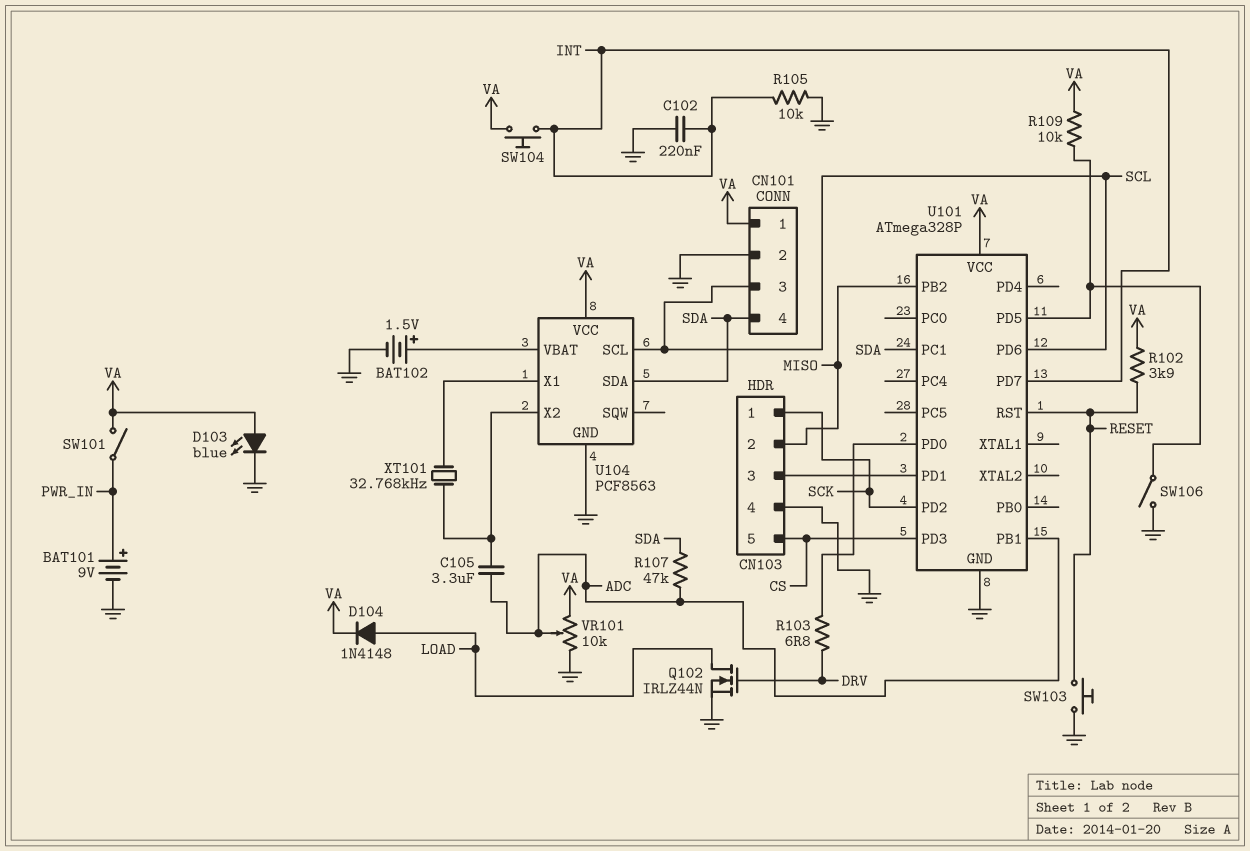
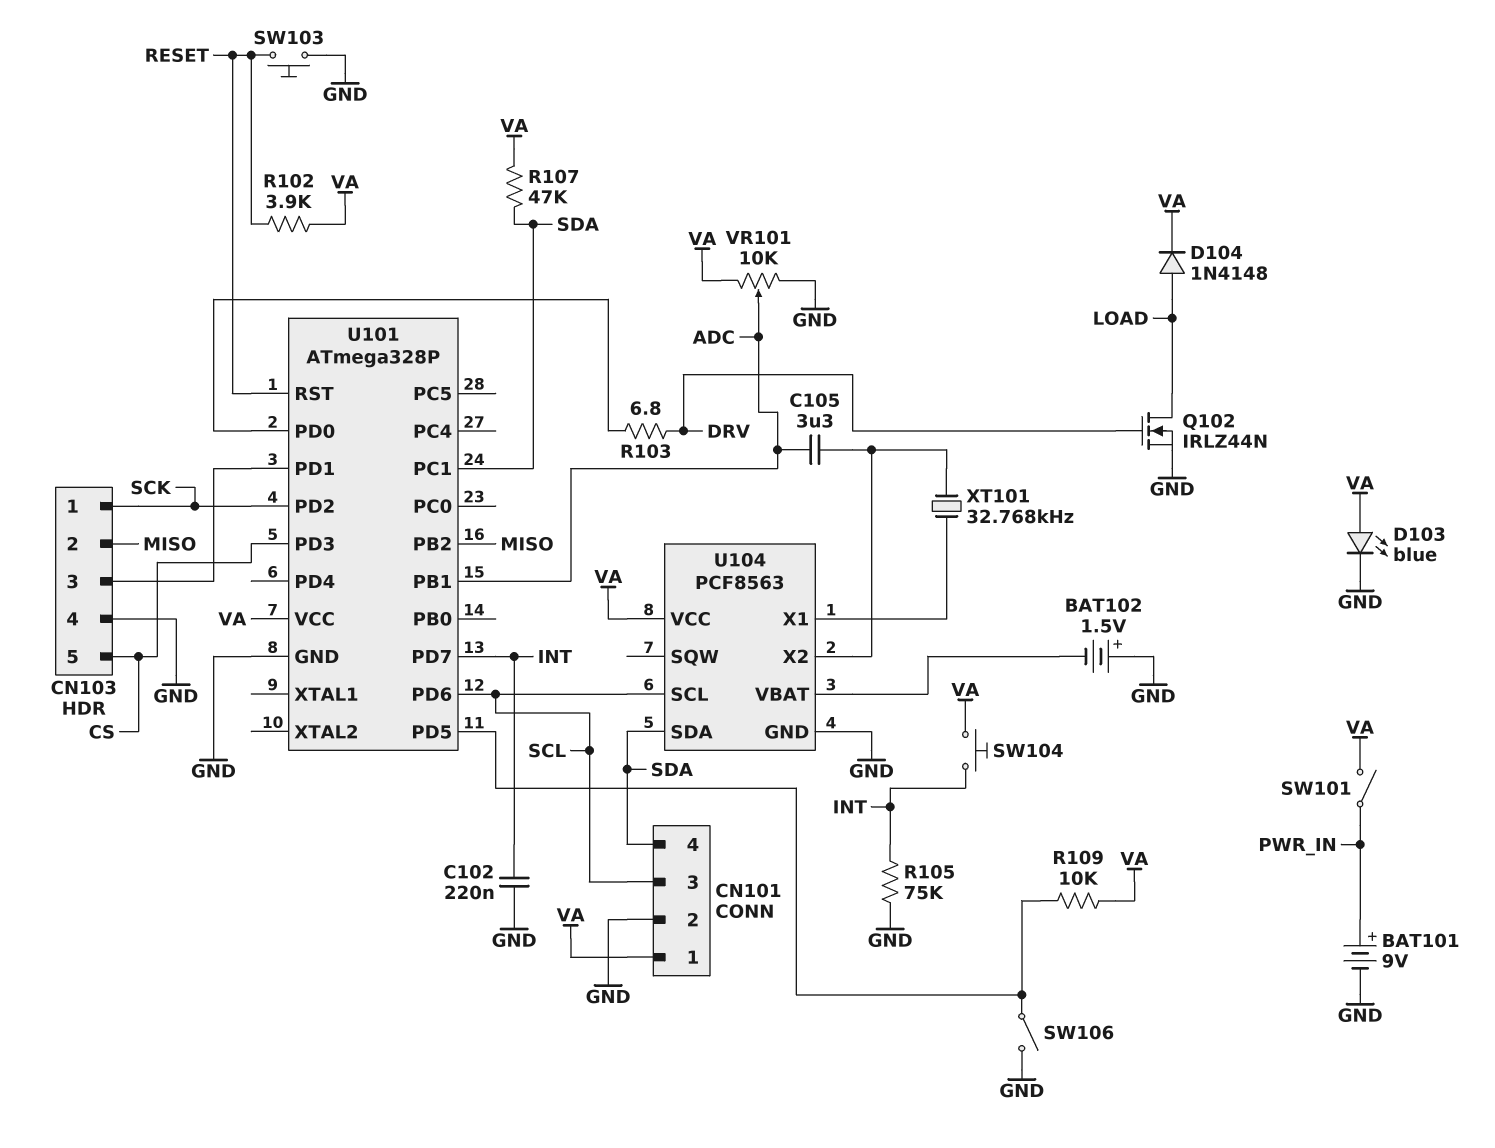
BAT102: 1.5V (plus U104/VBAT, minus GND) -> 1.5V (plus GND, minus U104/VBAT)
R105: 10k (GND, INT) -> 75k (GND, INT)
R107: 47k (ADC, SDA) -> 47k (SDA, VA)

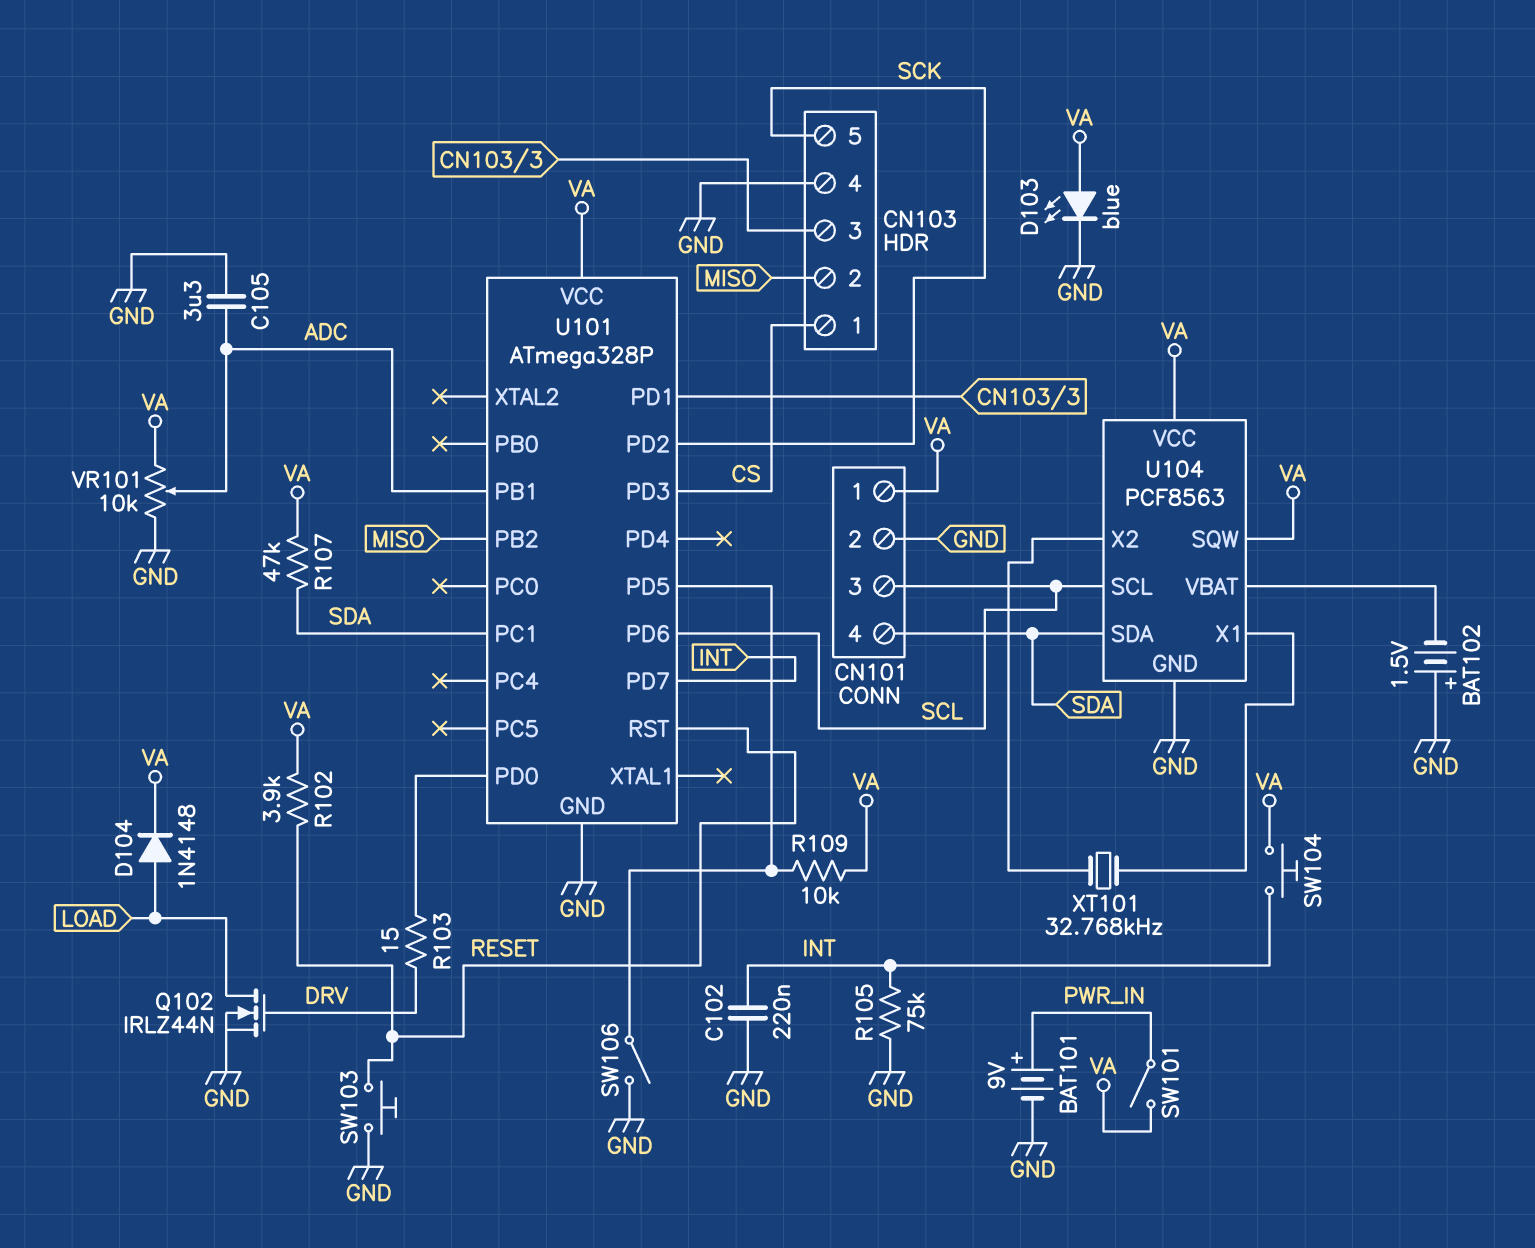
C105: 3.3uF (ADC, U104/X2) -> 3.3uF (ADC, GND)
CN103 pin 1: SCK -> CS
CN103 pin 5: CS -> SCK
R103: 6.8 (DRV, U101/PD0) -> 15 (DRV, U101/PD0)
U104 pin SQW: none -> VA

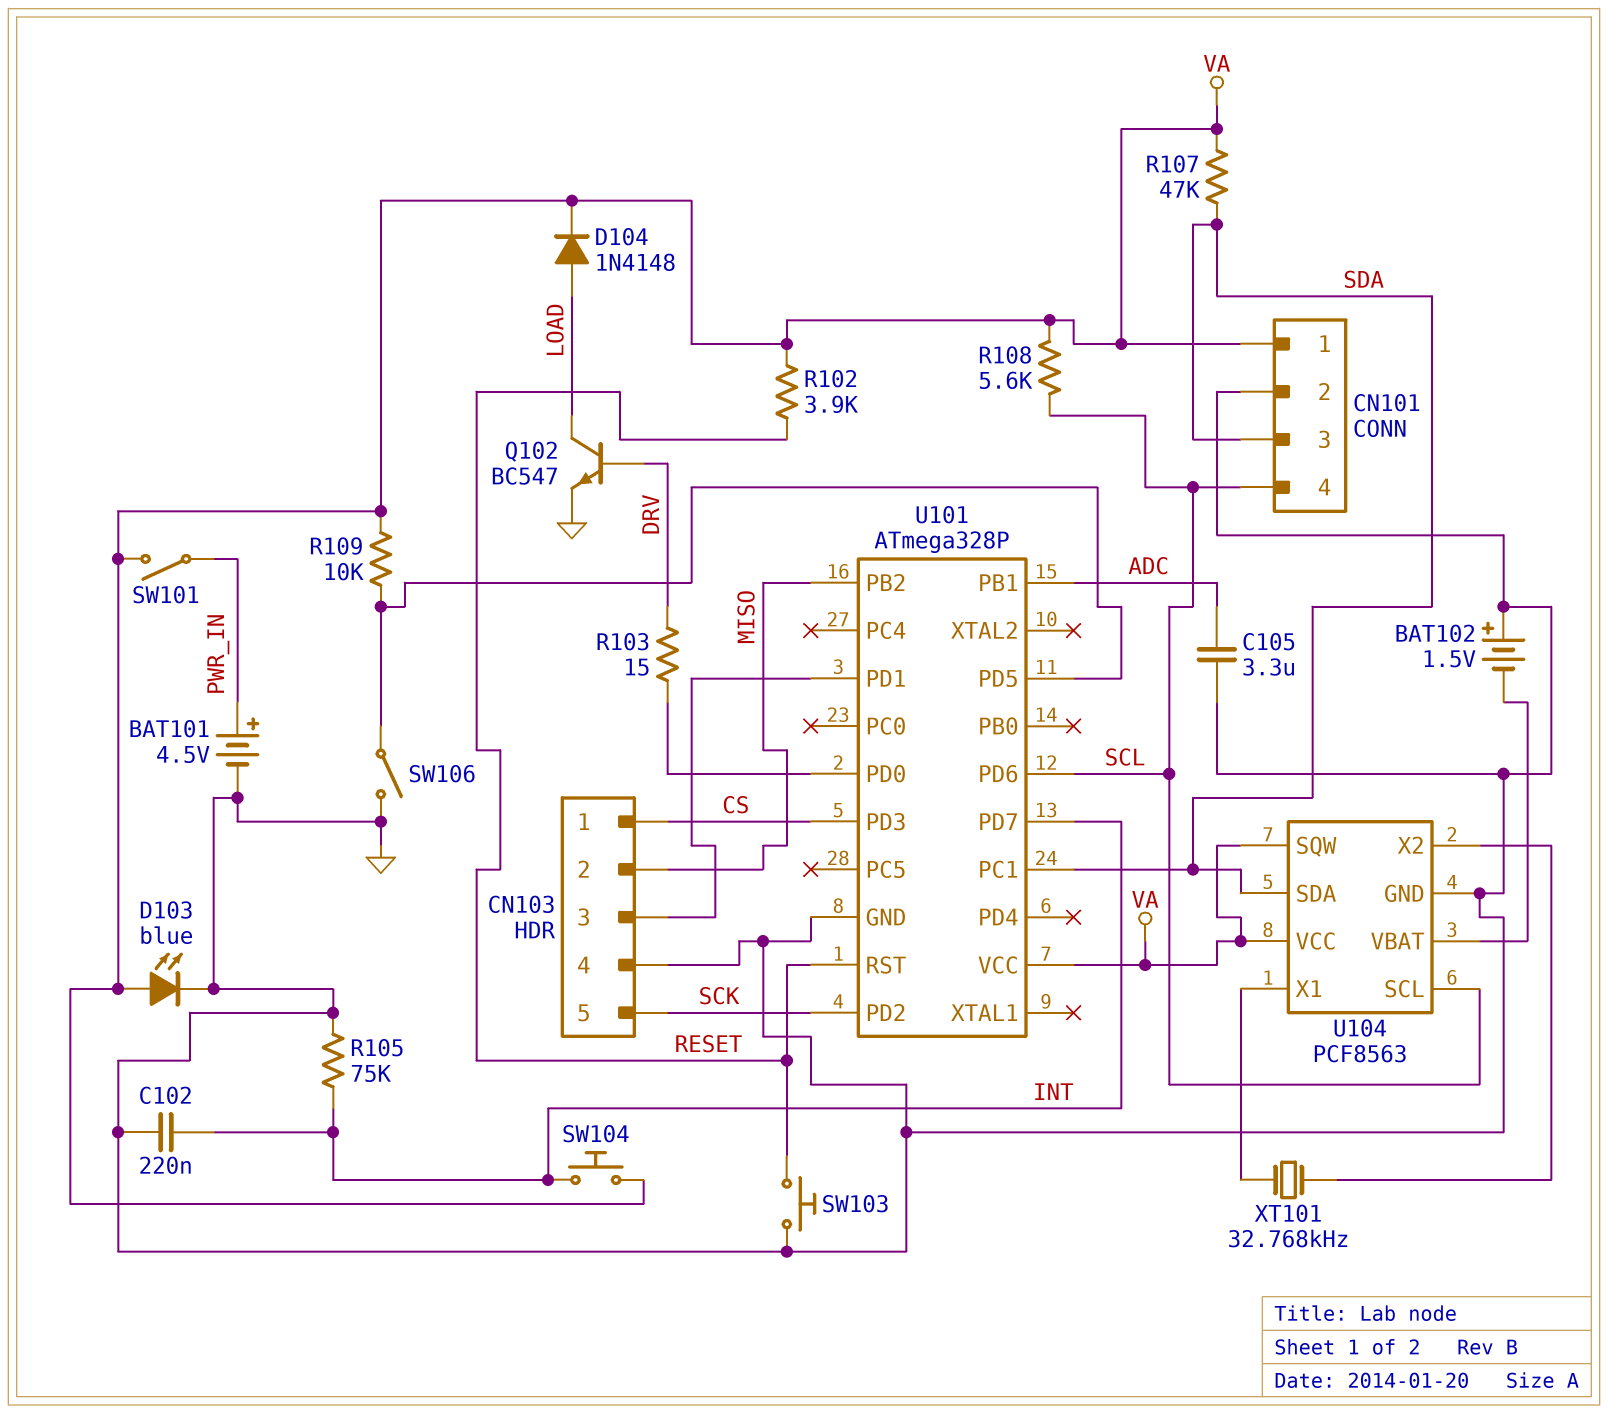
BAT101: 9V (plus PWR_IN, minus GND) -> 4.5V (plus PWR_IN, minus GND)
CN101 pin 3: SCL -> SDA
CN101 pin 4: SDA -> SCL
Q102: NMOS IRLZ44N (G DRV, D LOAD, S GND) -> NPN BC547 (B DRV, C LOAD, E GND)
R108: none -> 5.6k (SCL, VA)
VR101: 10k (GND, VA, wiper ADC) -> none

